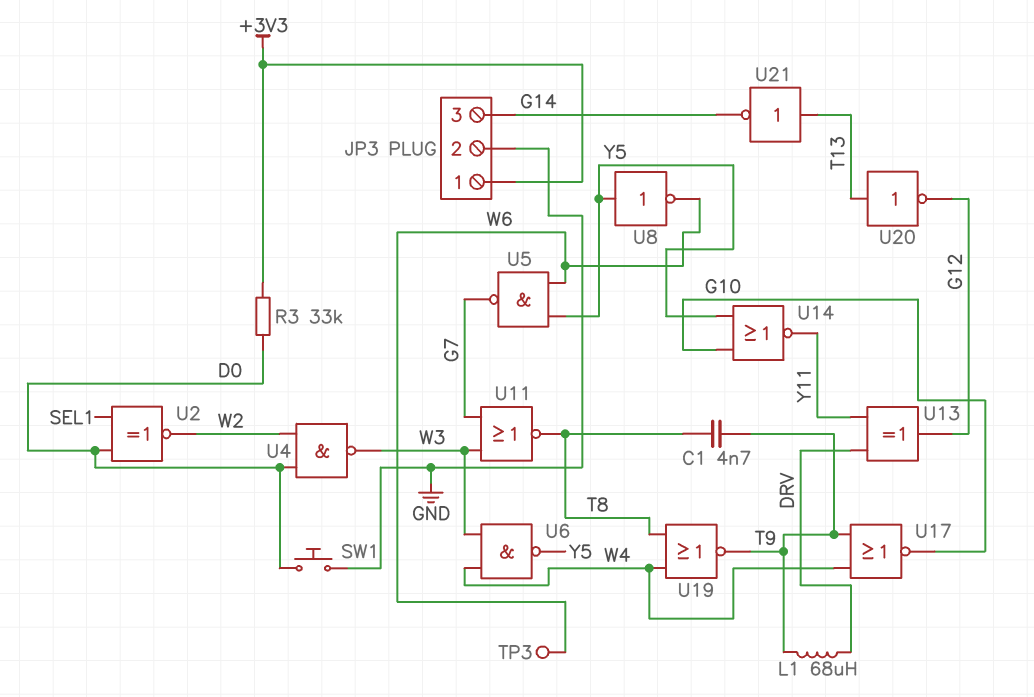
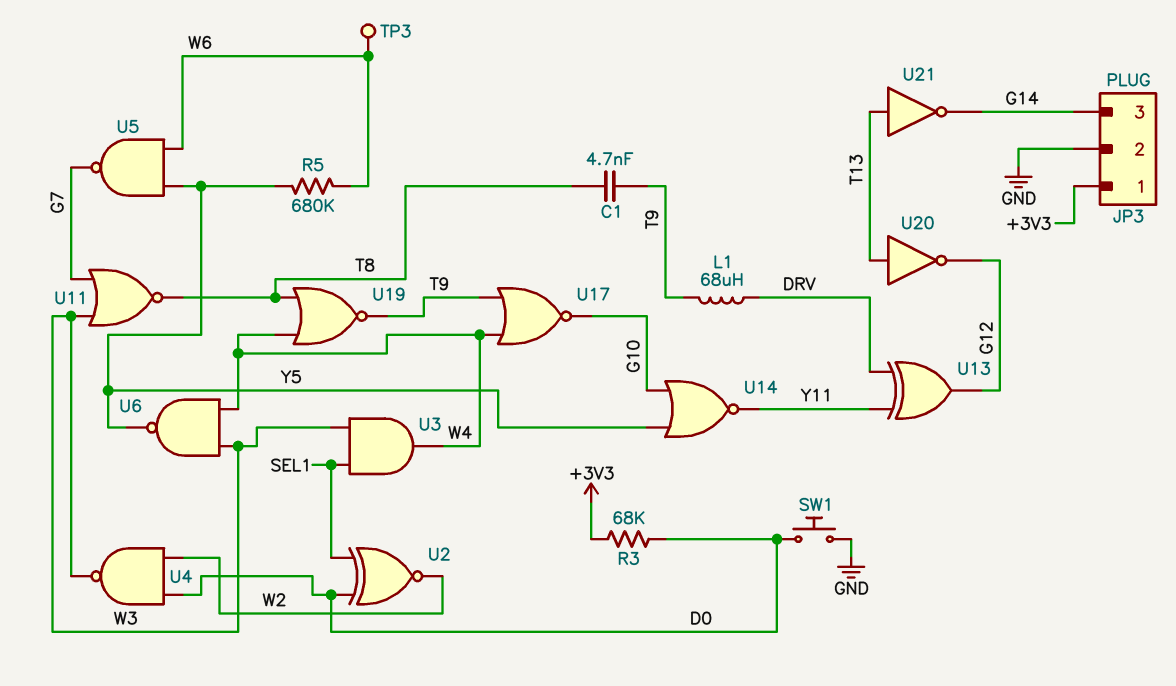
R3: 33k (+3V3, D0) -> 68k (+3V3, D0)
R5: none -> 680k (W6, Y5)
U3: none -> AND (in SEL1, in W3, out W4)
U8: NOT (in Y5, out W6) -> none

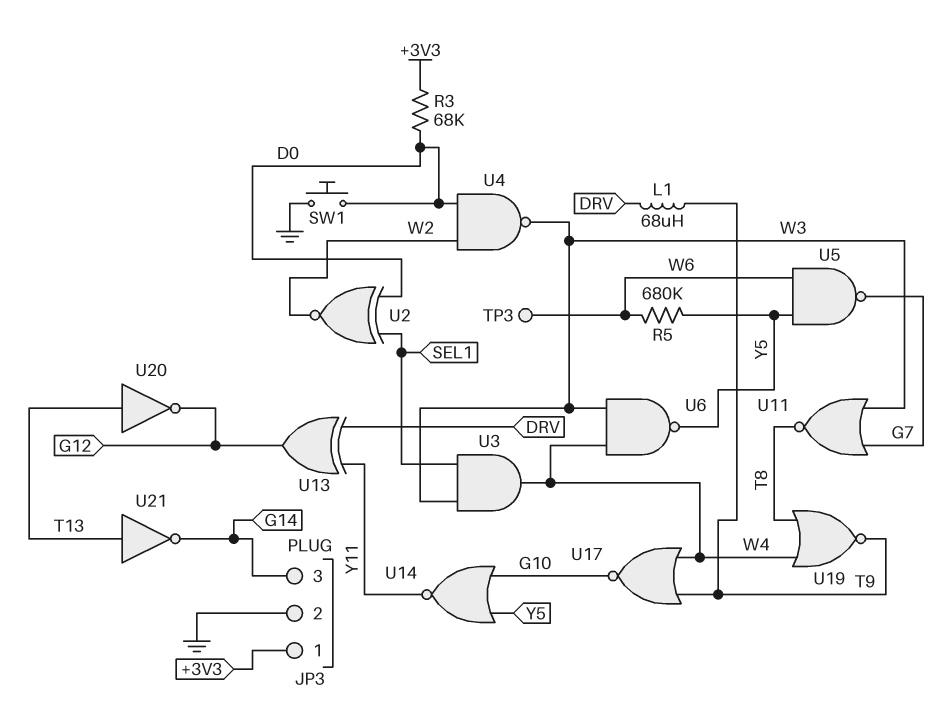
C1: 4.7nF (T8, T9) -> none

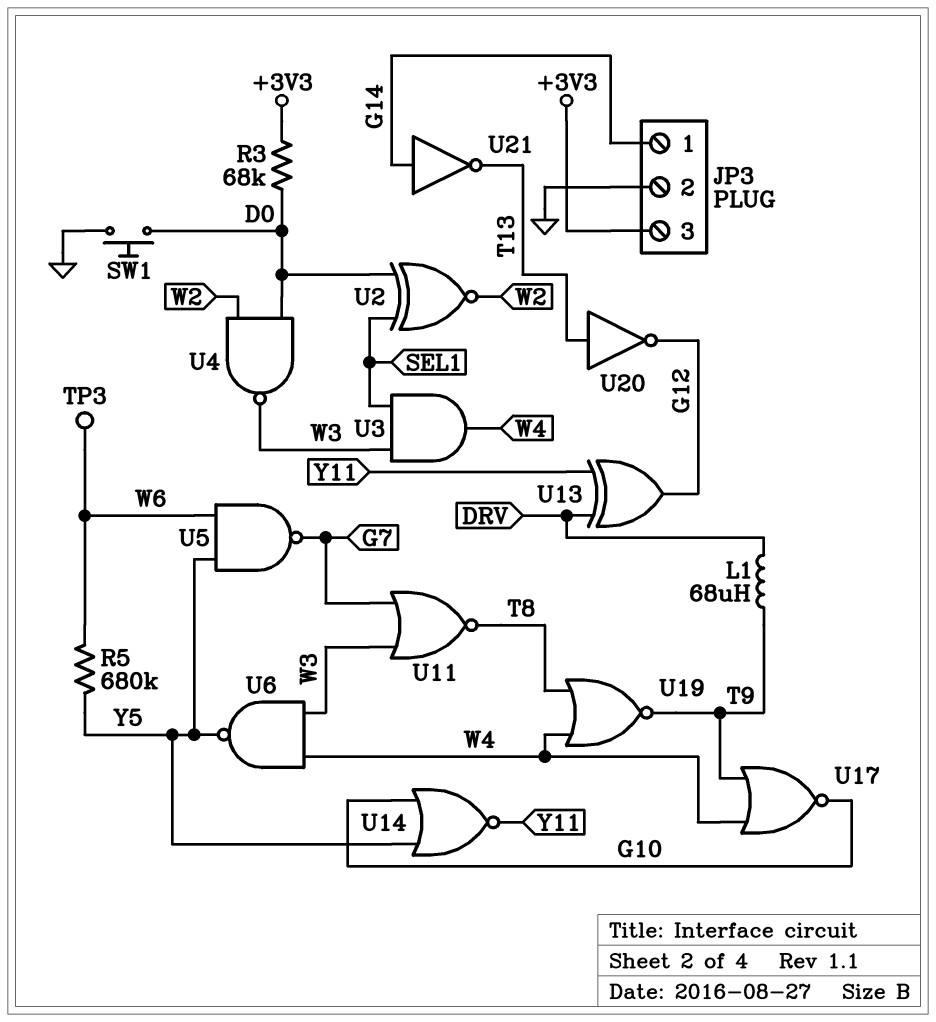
JP3 pin 1: +3V3 -> G14
JP3 pin 3: G14 -> +3V3
U21: NOT (in T13, out G14) -> NOT (in G14, out T13)

